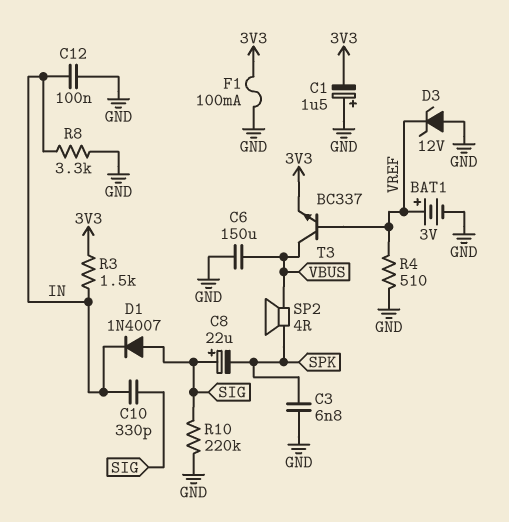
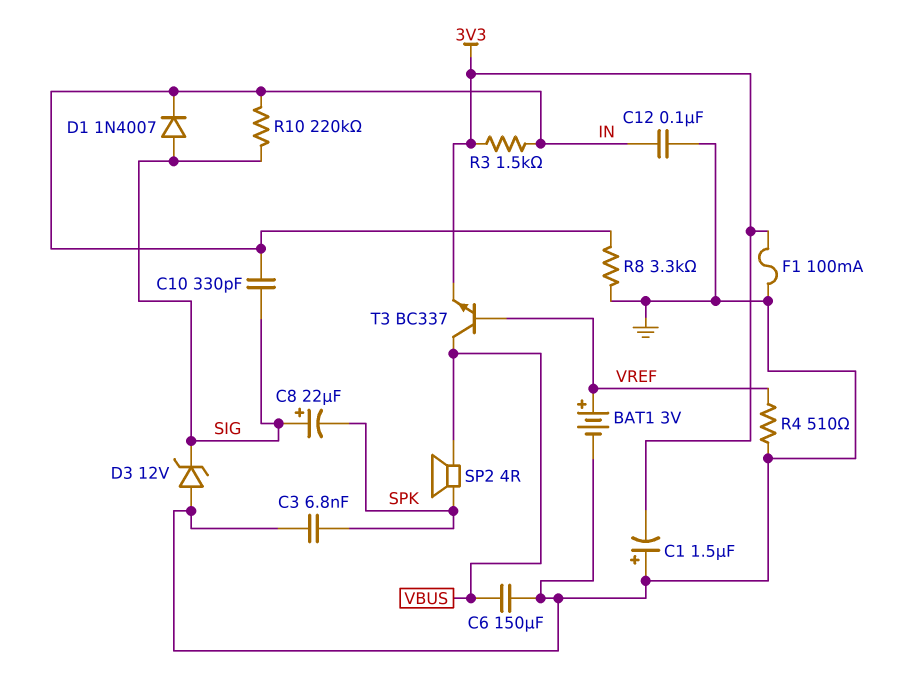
D3: zener 12V (A GND, K VREF) -> zener 12V (A GND, K SIG)
R10: 220k (GND, SIG) -> 220k (IN, SIG)

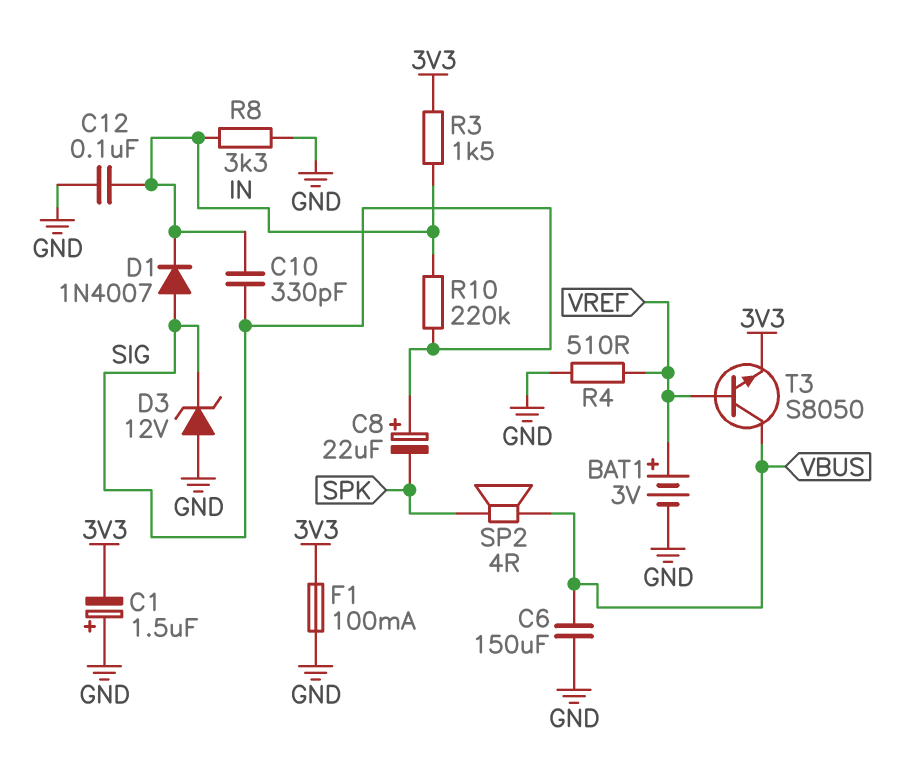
C3: 6.8nF (GND, SPK) -> none
T3: NPN BC337 (B VREF, C VBUS, E 3V3) -> NPN S8050 (B VREF, C VBUS, E 3V3)

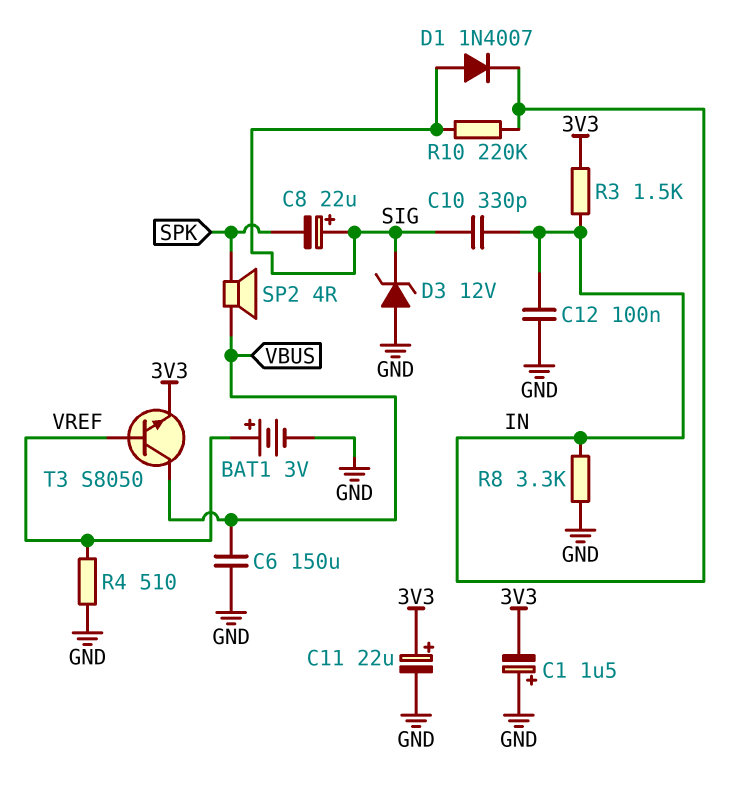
C11: none -> 22uF (plus 3V3, minus GND)
F1: 100mA (3V3, GND) -> none

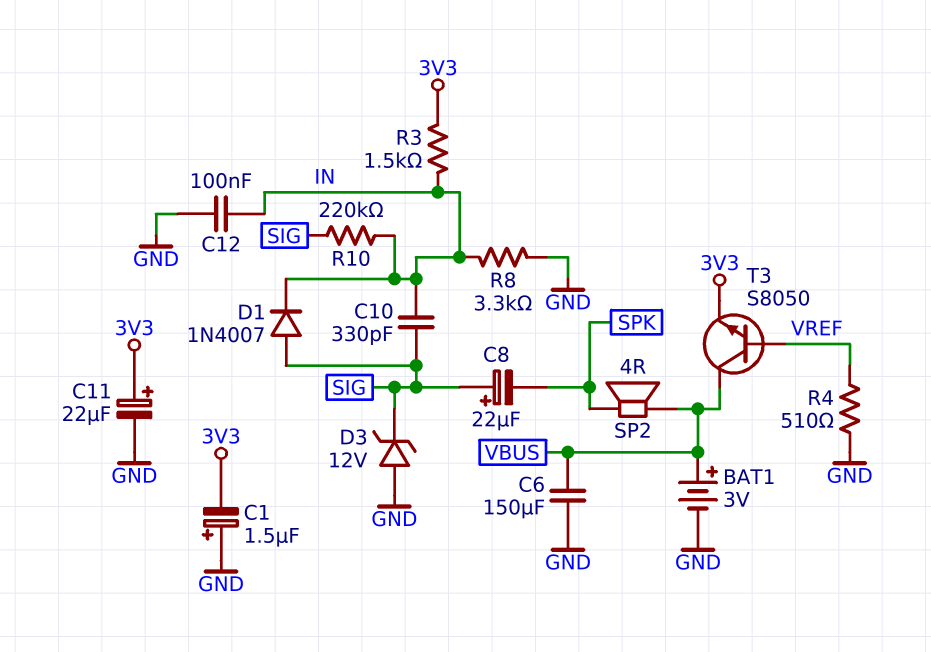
BAT1: 3V (plus VREF, minus GND) -> 3V (plus VBUS, minus GND)

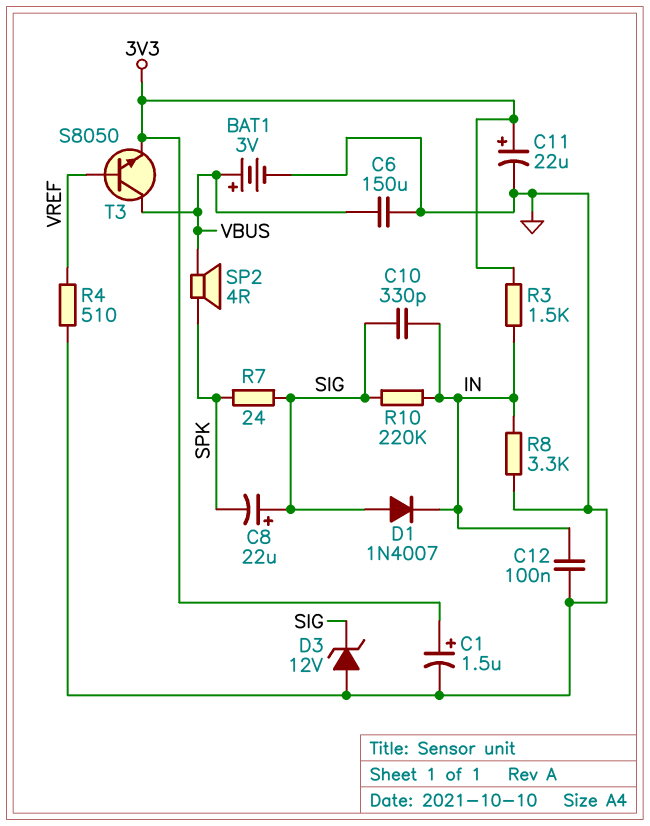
C1: 1.5uF (plus GND, minus 3V3) -> 1.5uF (plus 3V3, minus GND)
R7: none -> 24 (SIG, SPK)

